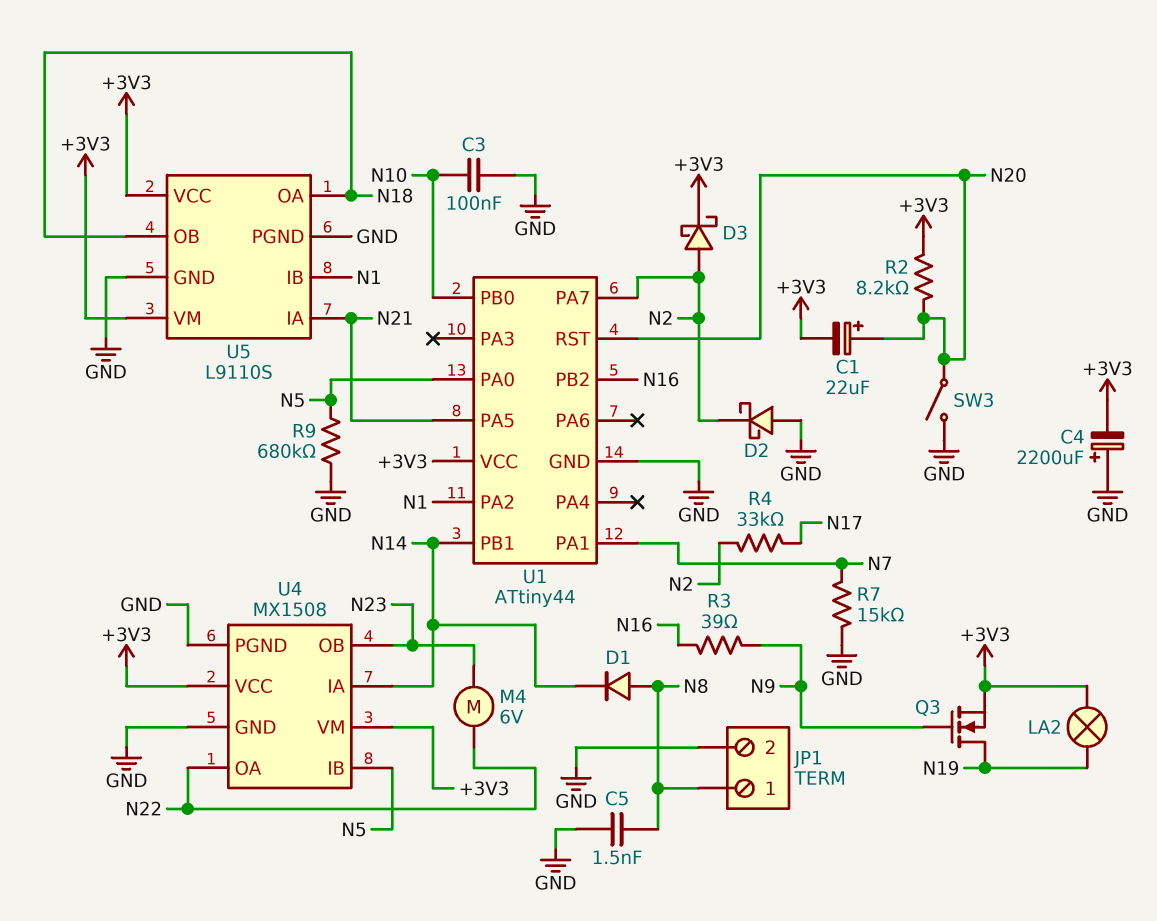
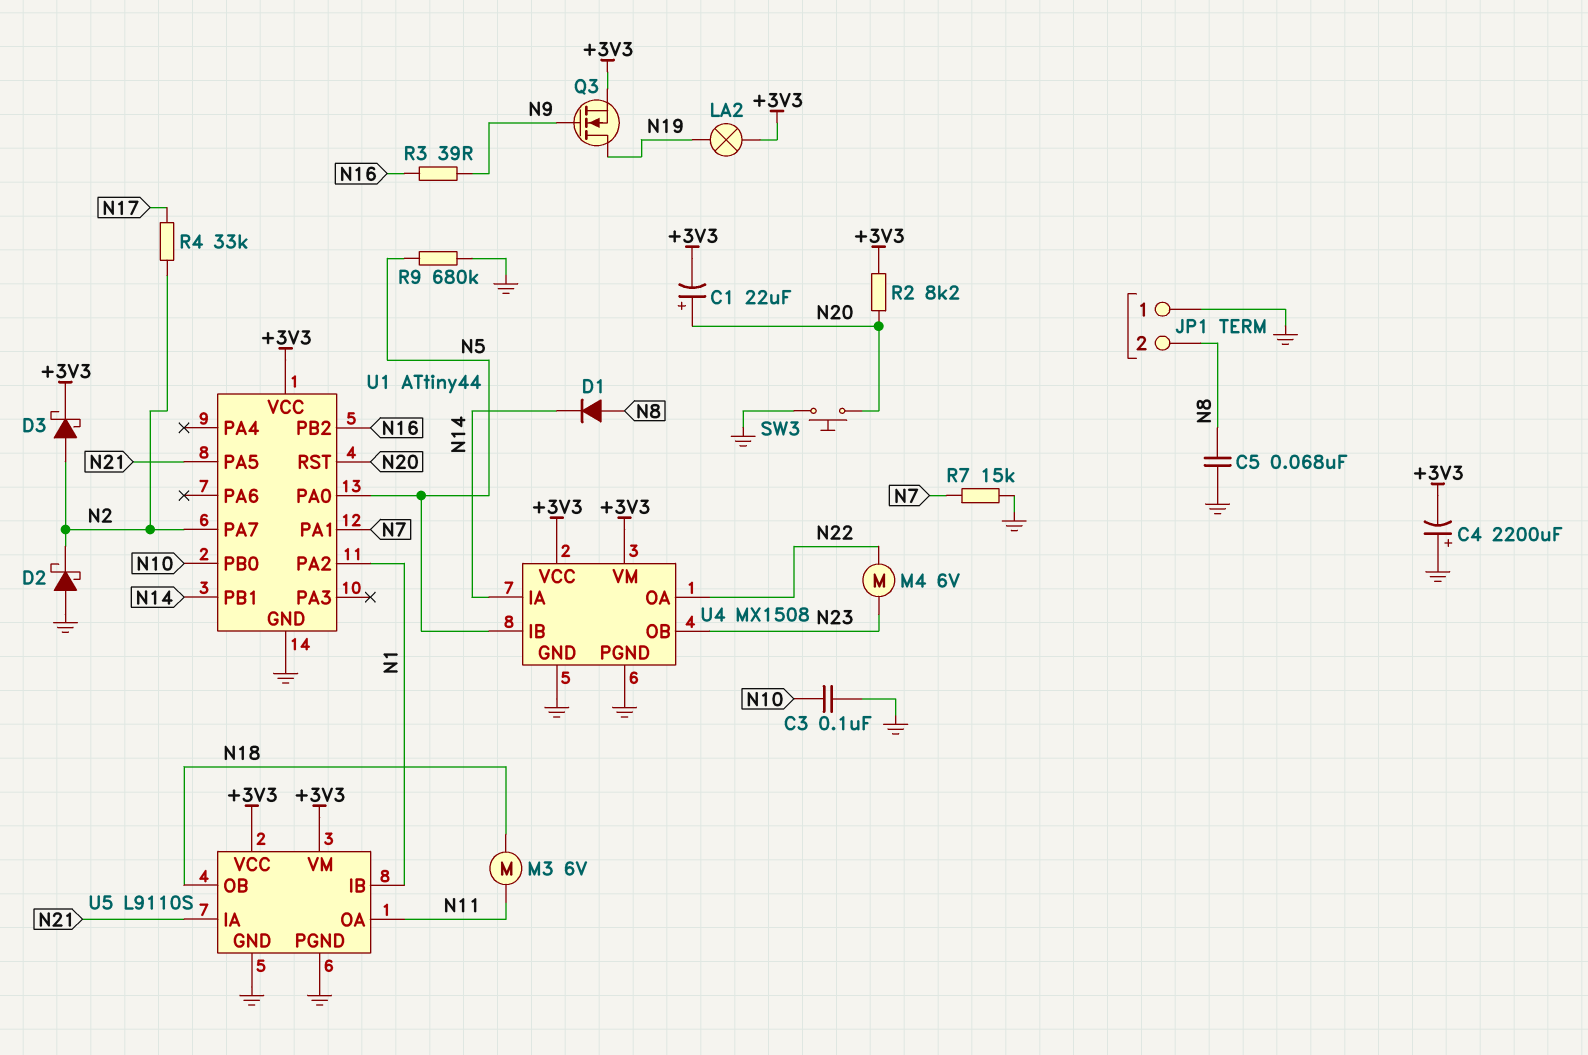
C5: 1.5nF (GND, N8) -> 68nF (GND, N8)
JP1 pin 1: N8 -> GND
JP1 pin 2: GND -> N8
M3: none -> motor 6V (N11, N18)
SW3: switch (GND, N20) -> button (GND, N20)
U5 pin OA: N18 -> N11

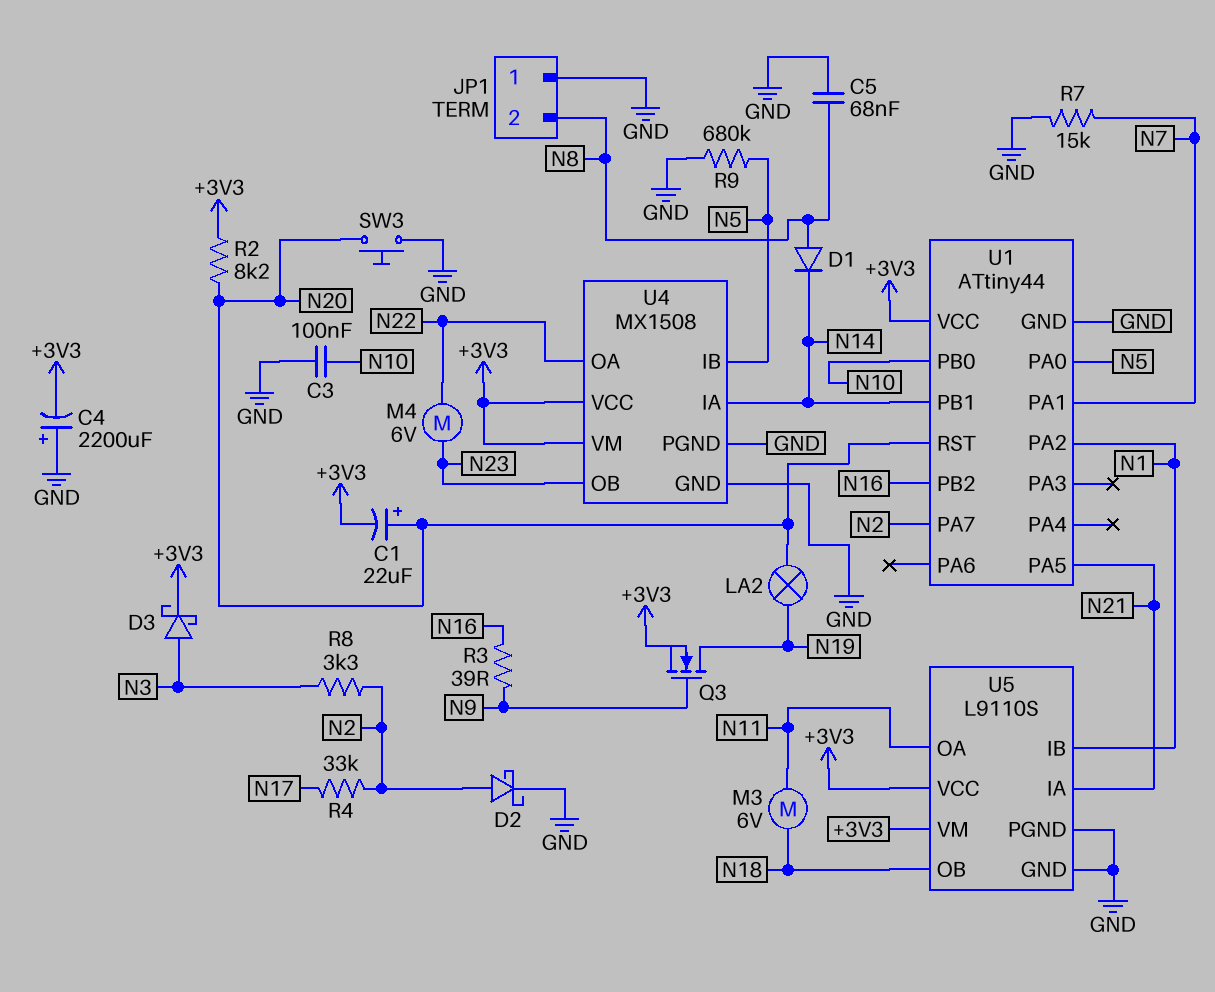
D2: schottky (A GND, K N2) -> schottky (A N2, K GND)
D3: schottky (A N2, K +3V3) -> schottky (A N3, K +3V3)
LA2: lamp (+3V3, N19) -> lamp (N19, N20)
R8: none -> 3.3k (N2, N3)

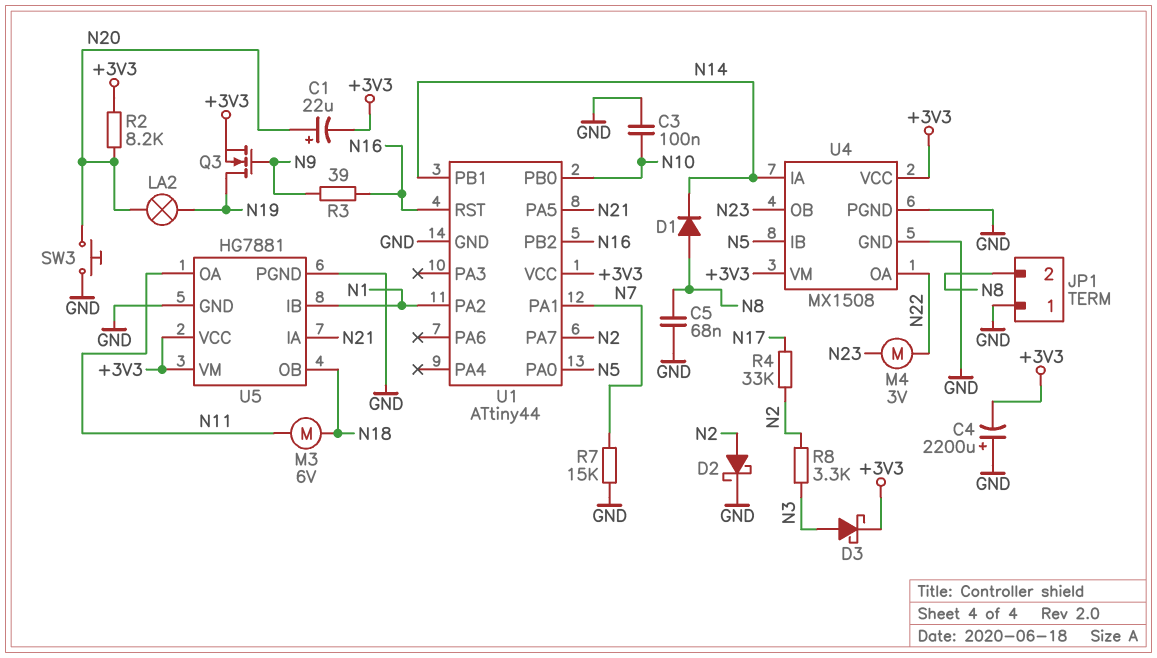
M4: motor 6V (N22, N23) -> motor 3V (N22, N23)
R9: 680k (GND, N5) -> none
U1 pin RST: N20 -> N16
U5: L9110S -> HG7881

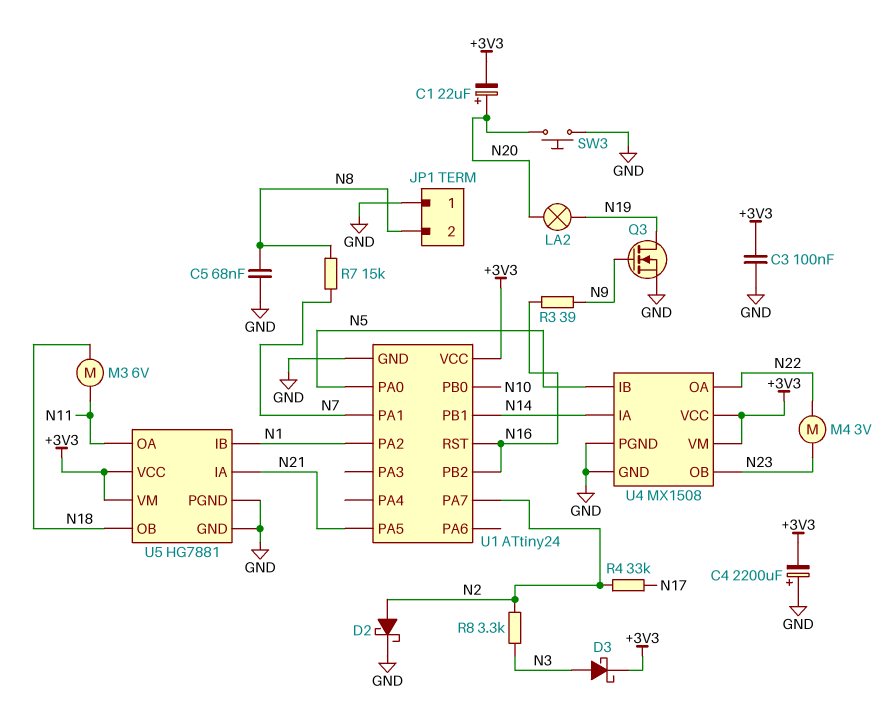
C3: 100nF (GND, N10) -> 100nF (+3V3, GND)
D1: diode (A N8, K N14) -> none
Q3: NMOS (G N9, D N19, S +3V3) -> NMOS (G N9, D N19, S GND)
R2: 8.2k (+3V3, N20) -> none
R7: 15k (GND, N7) -> 15k (N7, N8)
U1: ATtiny44 -> ATtiny24

